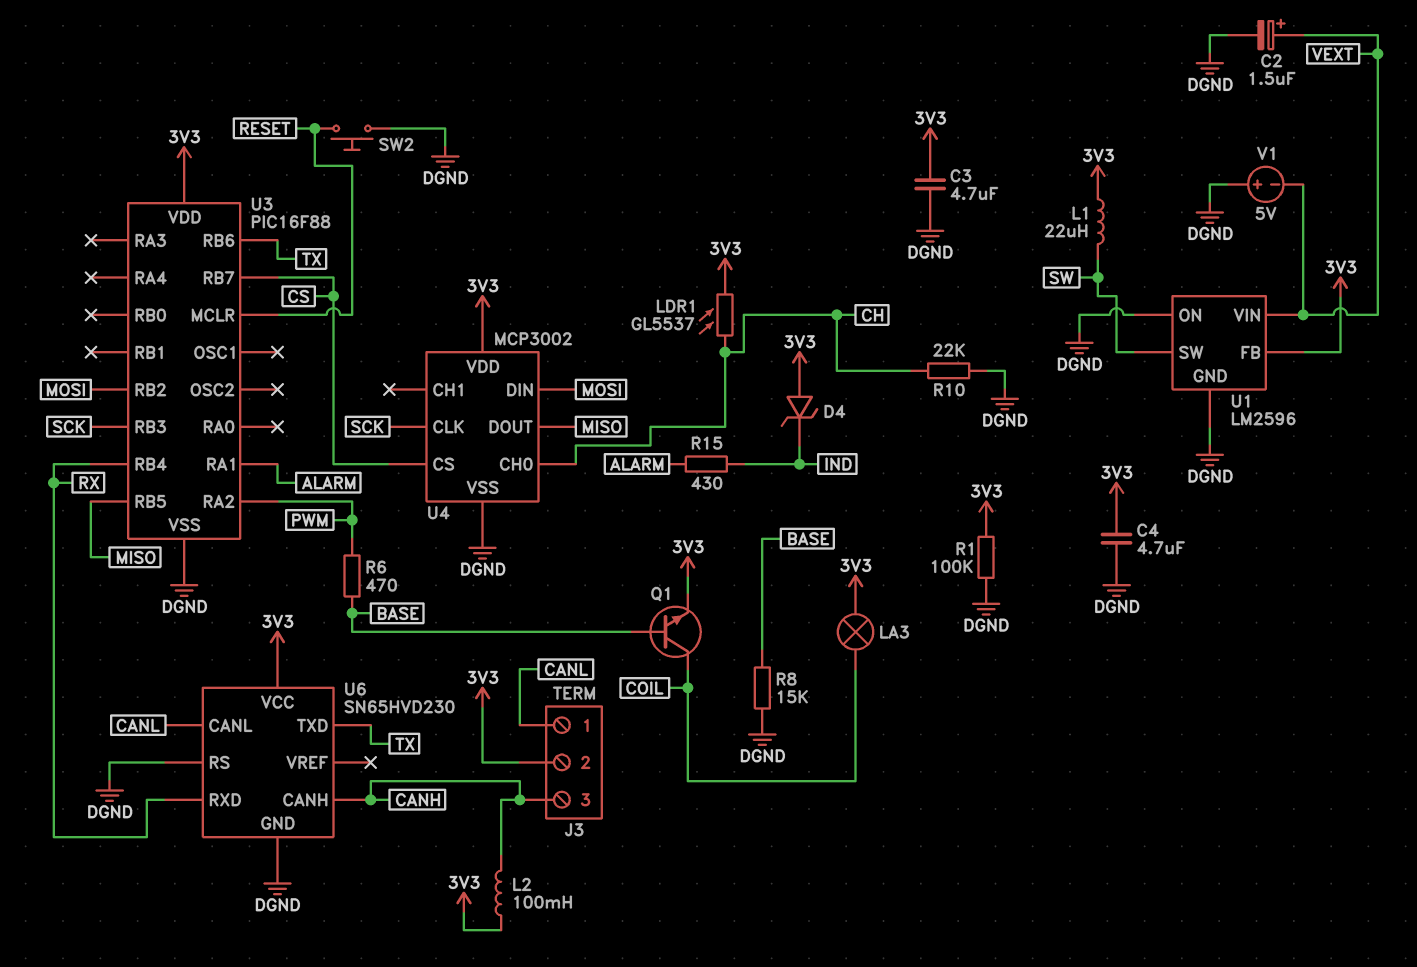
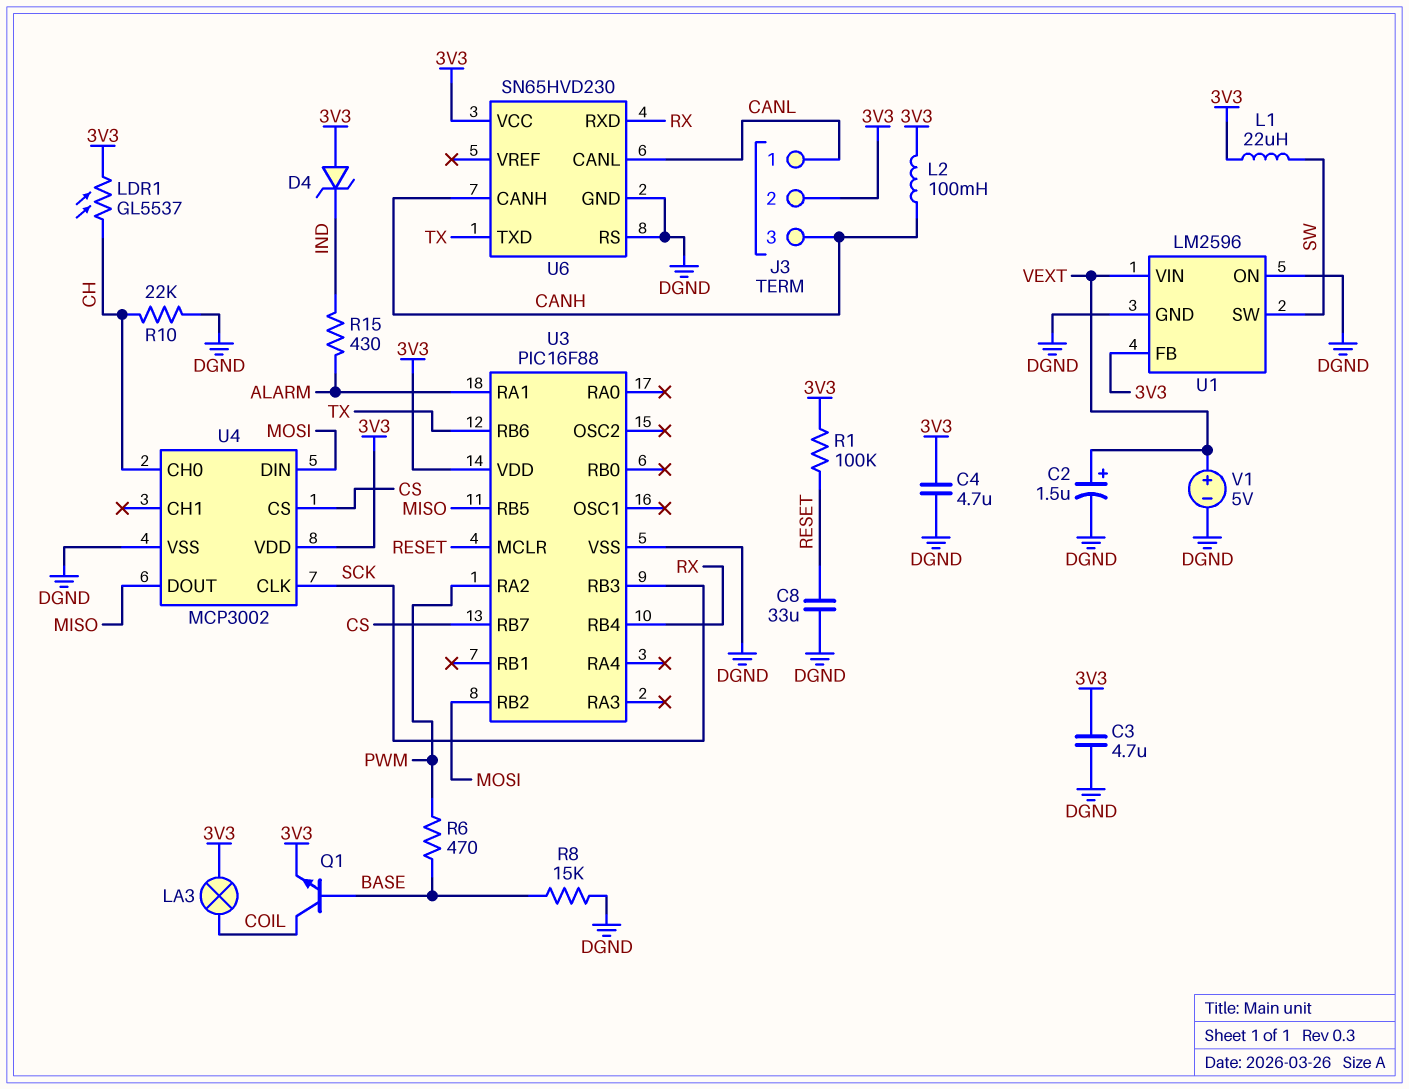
C8: none -> 33uF (DGND, RESET)
R1: 100k (3V3, DGND) -> 100k (3V3, RESET)
SW2: button (DGND, RESET) -> none
V1: 5V (plus DGND, minus VEXT) -> 5V (plus VEXT, minus DGND)

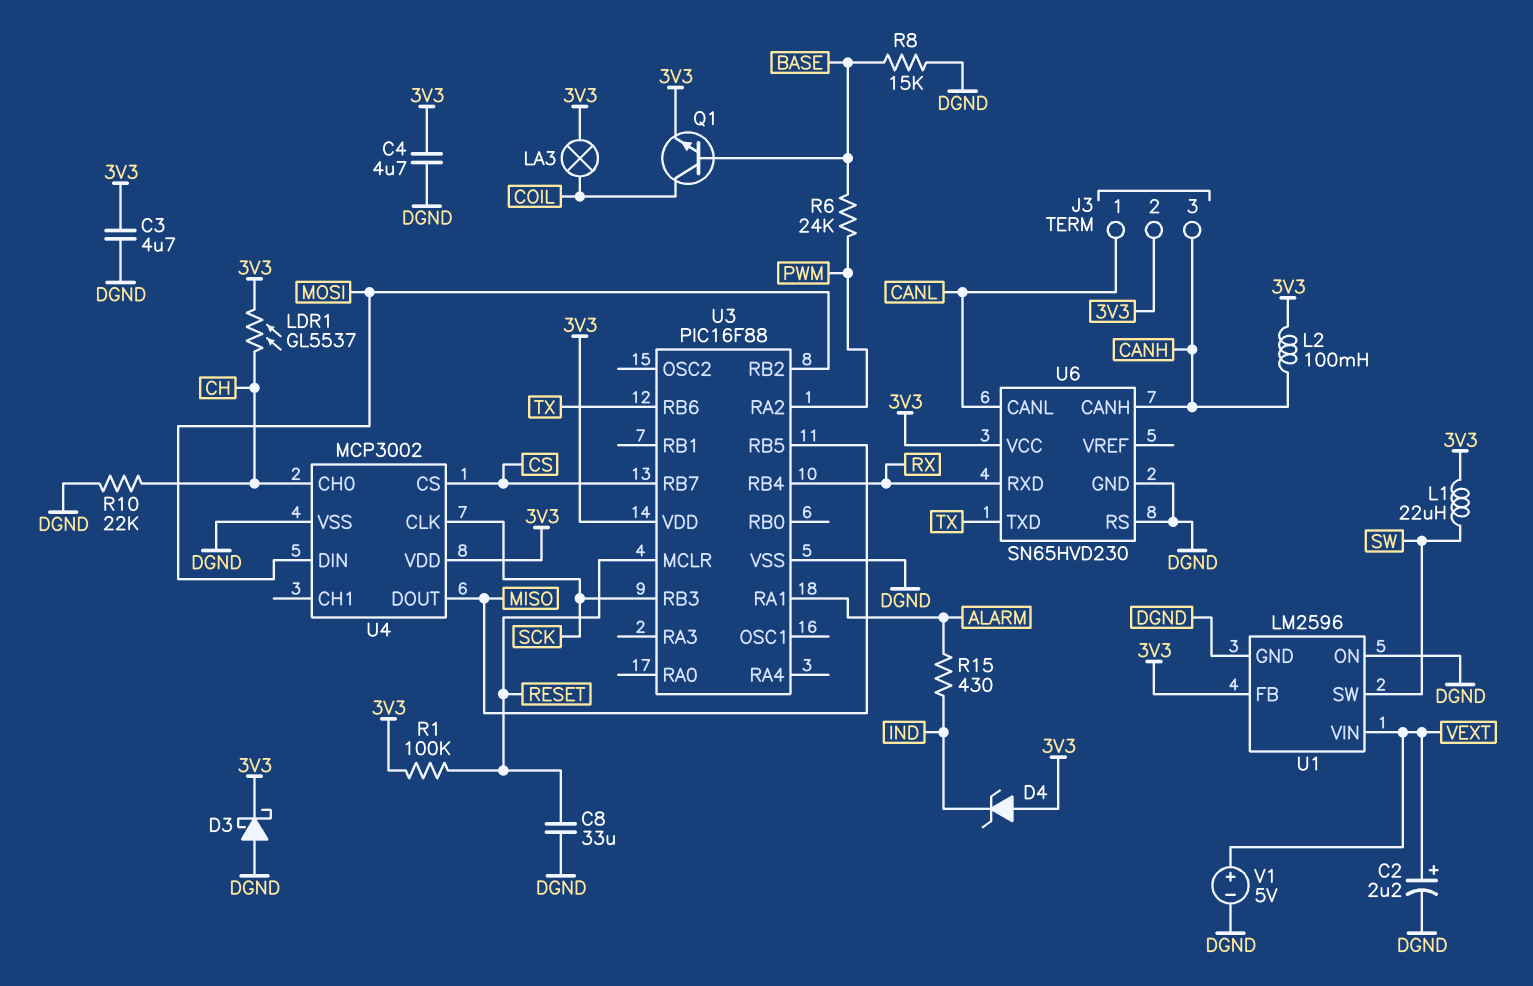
C2: 1.5uF (plus VEXT, minus DGND) -> 2.2uF (plus VEXT, minus DGND)
D3: none -> schottky (A DGND, K 3V3)
R6: 470 (BASE, PWM) -> 24k (BASE, PWM)

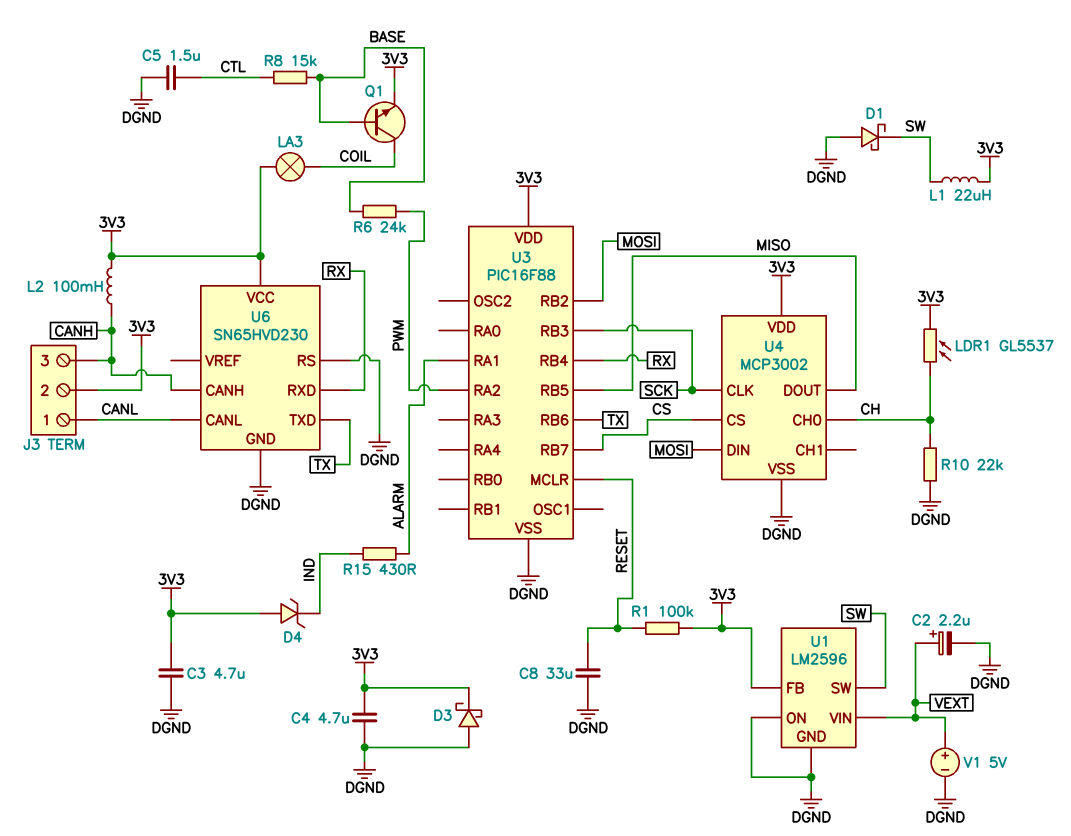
C5: none -> 1.5uF (CTL, DGND)
D1: none -> schottky (A DGND, K SW)
R8: 15k (BASE, DGND) -> 15k (BASE, CTL)

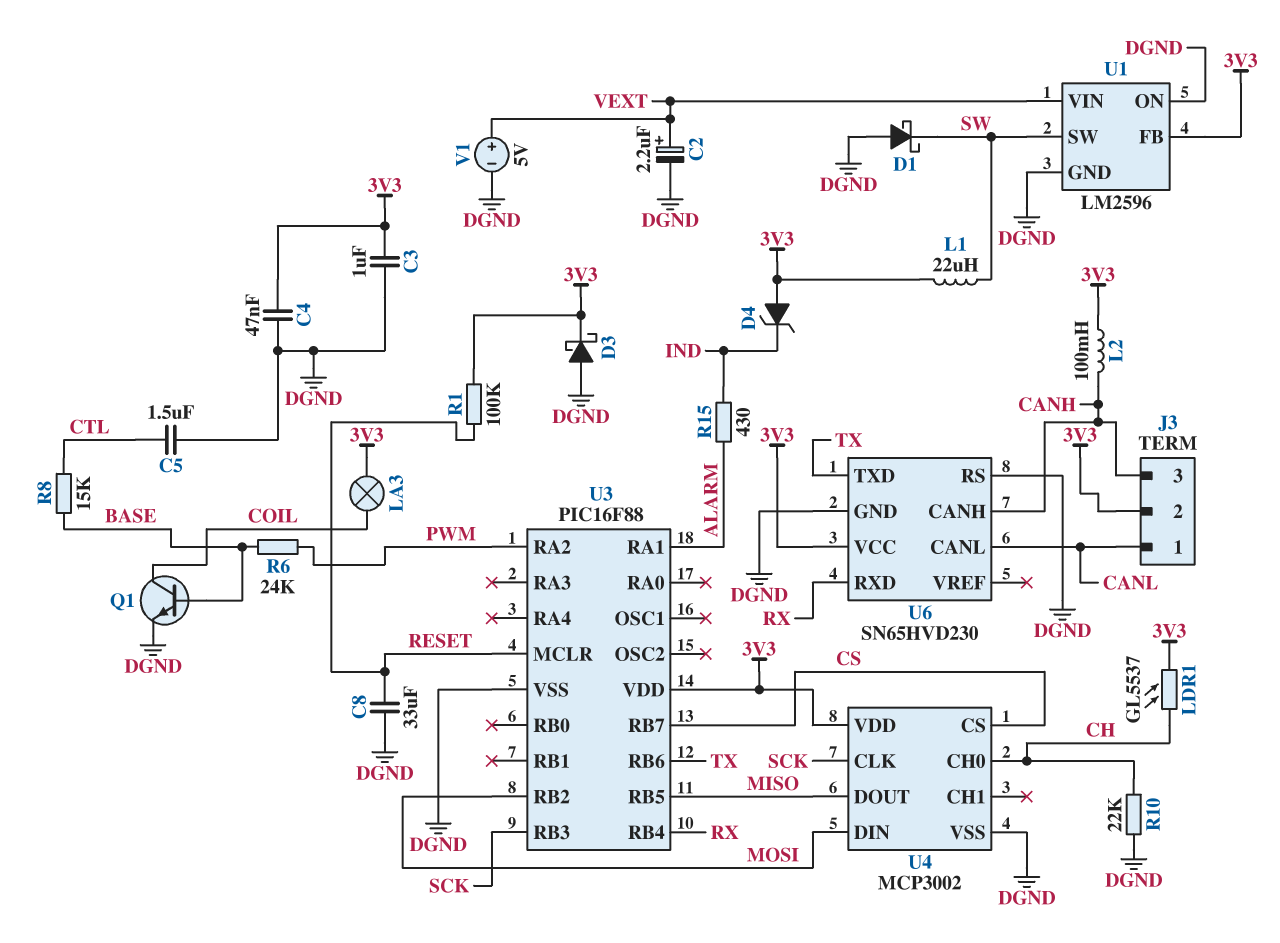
C3: 4.7uF (3V3, DGND) -> 1uF (3V3, DGND)
C4: 4.7uF (3V3, DGND) -> 47nF (3V3, DGND)
Q1: NPN (B BASE, C COIL, E 3V3) -> NPN (B BASE, C COIL, E DGND)

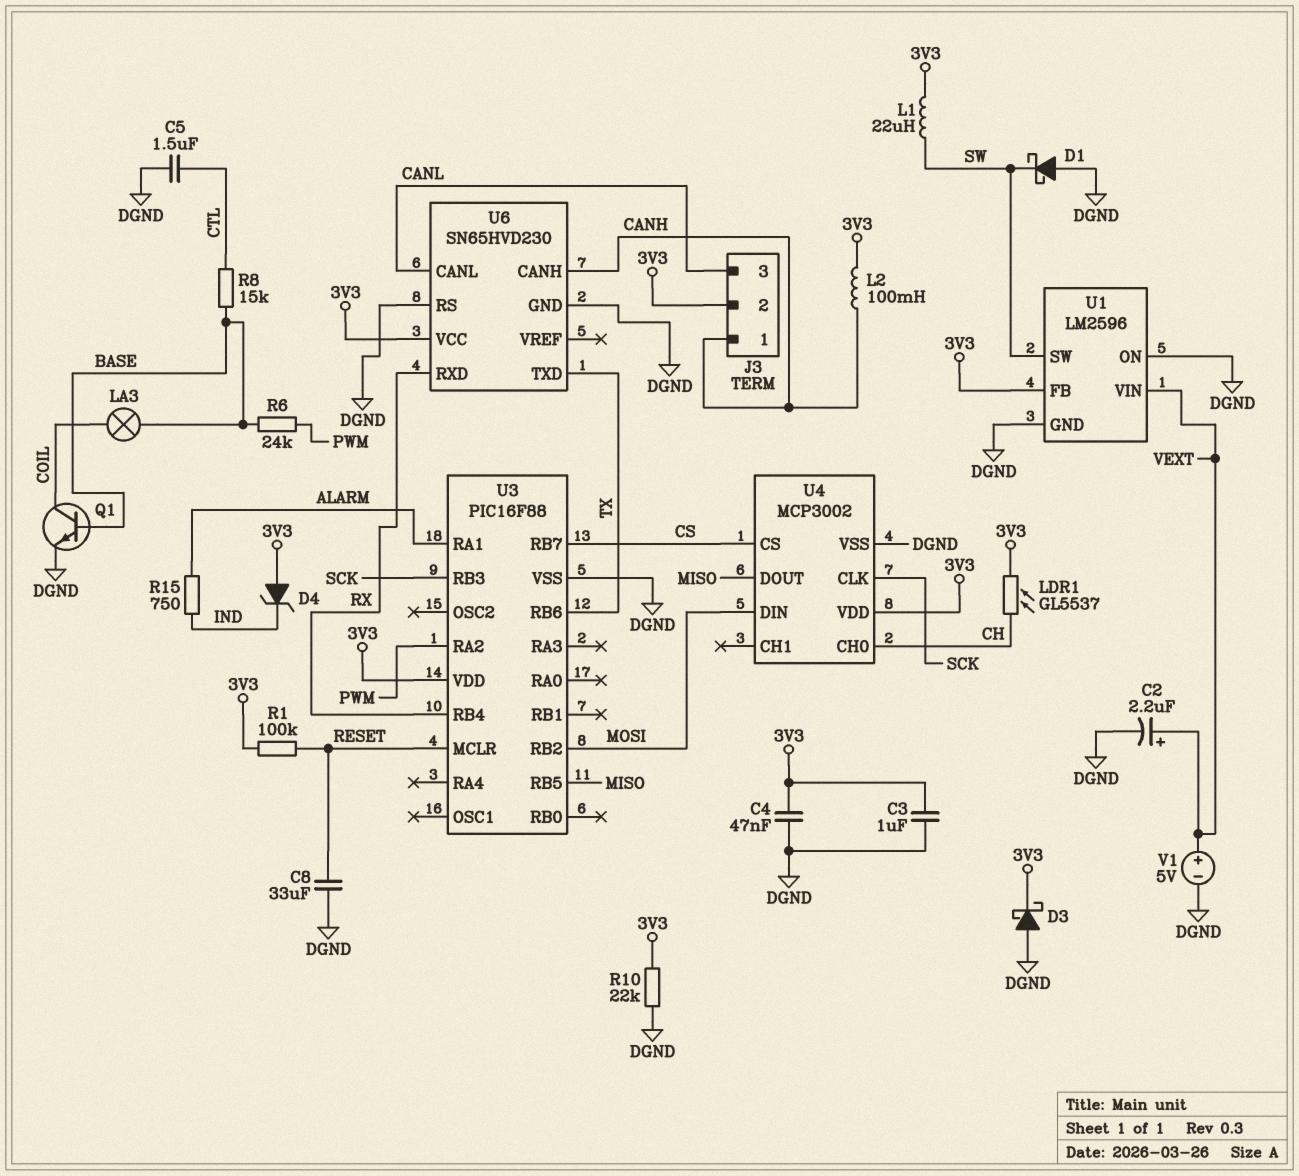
J3 pin 1: CANL -> CANH
J3 pin 3: CANH -> CANL
LA3: lamp (3V3, COIL) -> lamp (BASE, COIL)
R10: 22k (CH, DGND) -> 22k (3V3, DGND)
R15: 430 (ALARM, IND) -> 750 (ALARM, IND)

